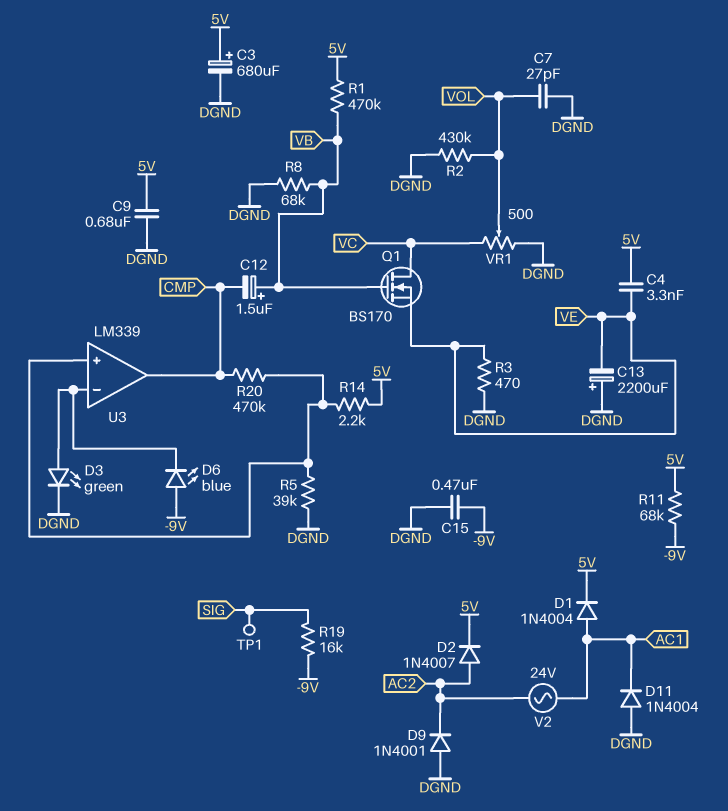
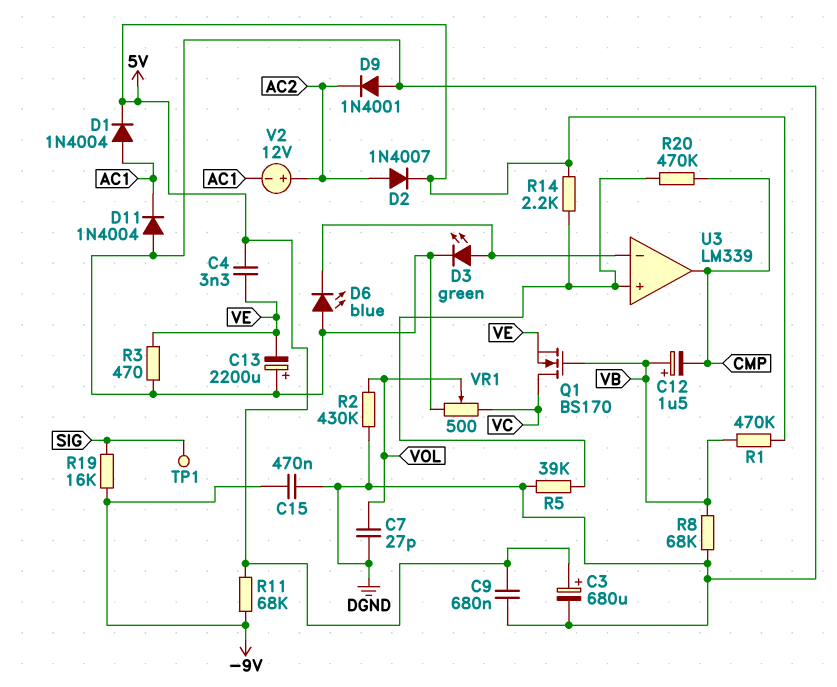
D6: LED blue (A -9V, K U3/in-) -> LED blue (A DGND, K U3/in-)
V2: AC 24V (AC1, AC2) -> 12V (plus AC2, minus AC1)

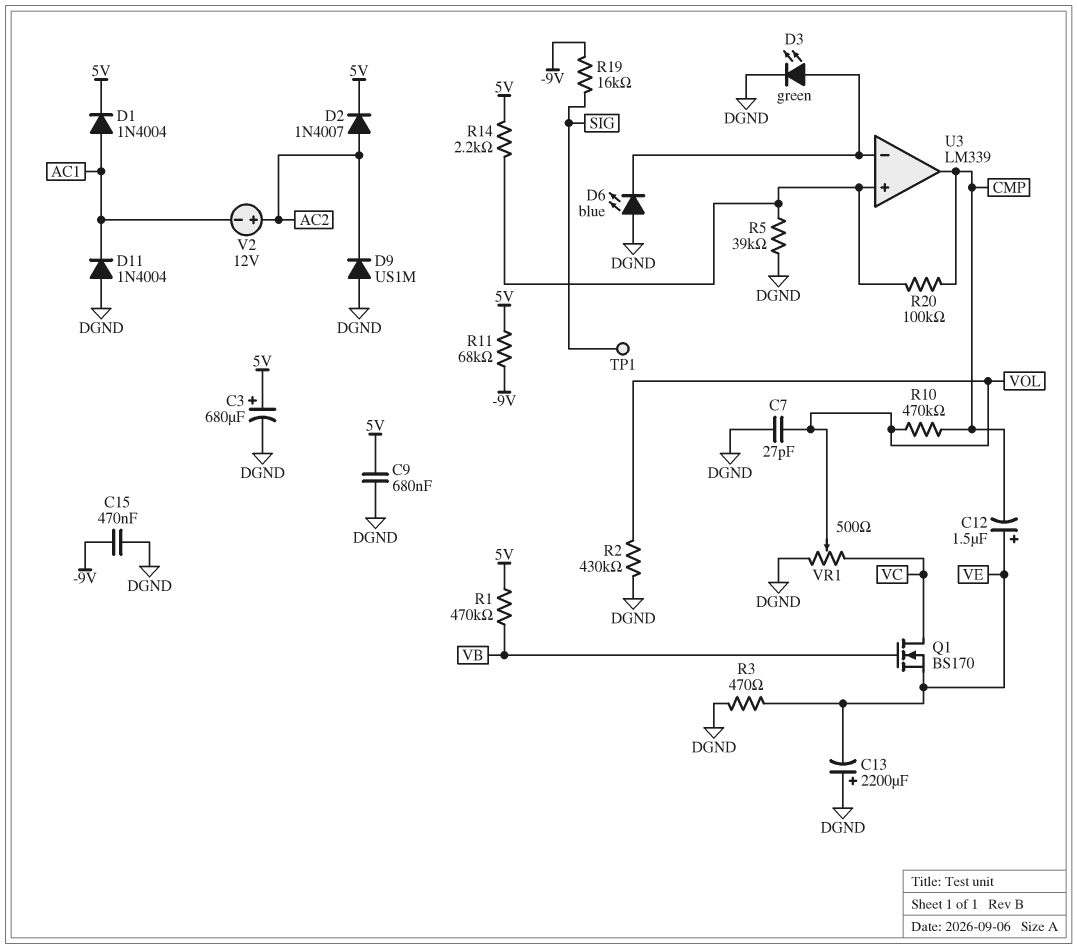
C4: 3.3nF (5V, VE) -> none
C12: 1.5uF (plus VB, minus CMP) -> 1.5uF (plus VE, minus CMP)
D9: diode 1N4001 (A DGND, K AC2) -> diode US1M (A DGND, K AC2)
R8: 68k (DGND, VB) -> none
R10: none -> 470k (CMP, VOL)
R20: 470k (CMP, U3/in+) -> 100k (CMP, U3/in+)

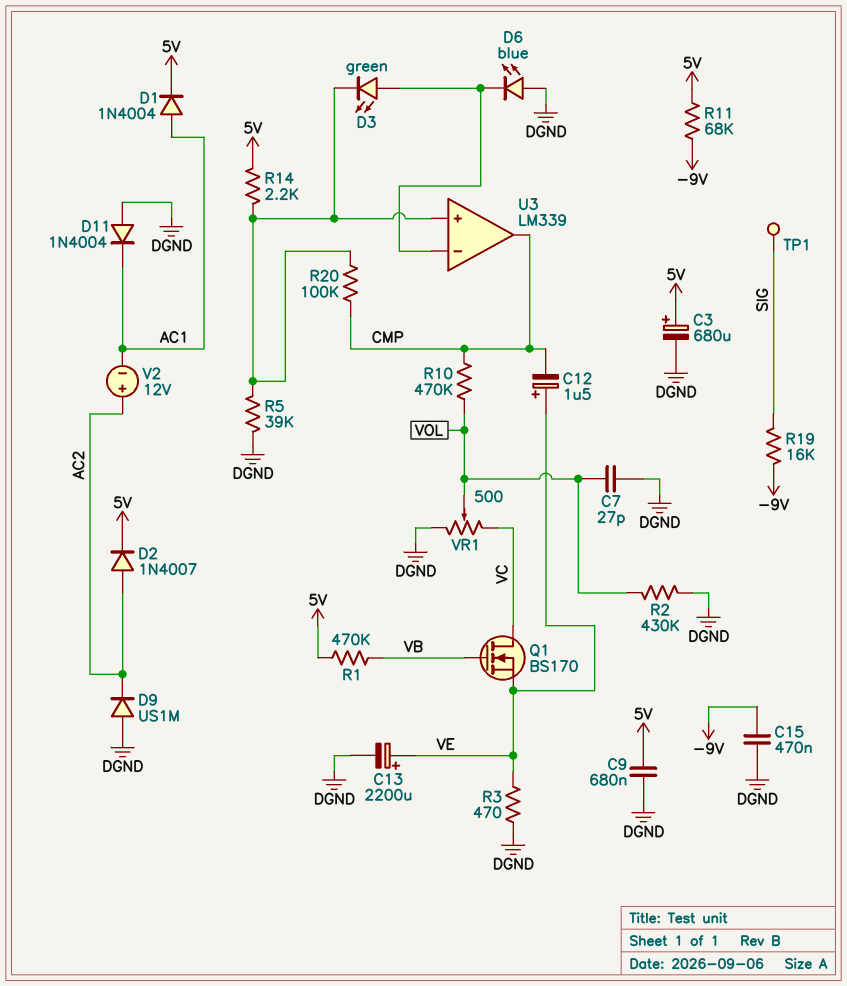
C13: 2200uF (plus DGND, minus VE) -> 2200uF (plus VE, minus DGND)
D3: LED green (A U3/in-, K DGND) -> LED green (A U3/in-, K U3/in+)

